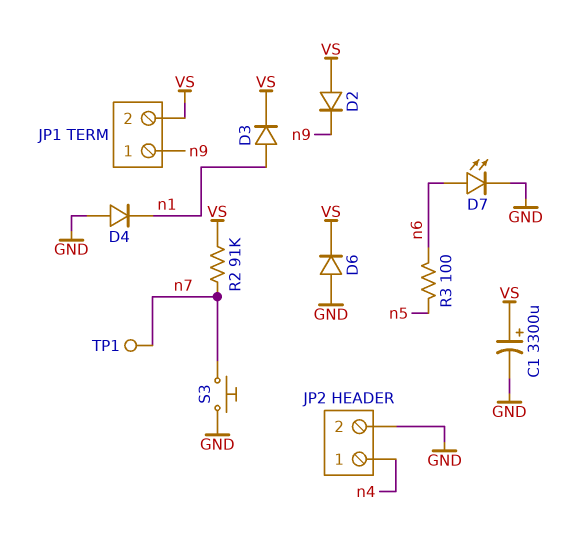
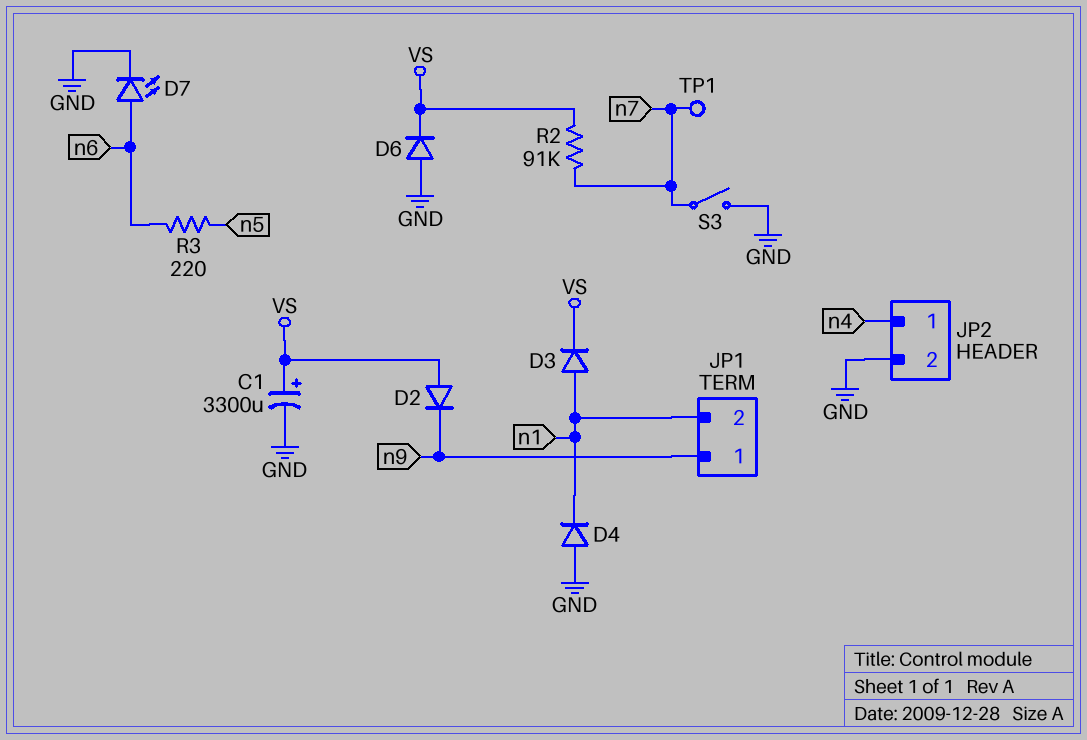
JP1 pin 2: VS -> n1
R3: 100 (n5, n6) -> 220 (n5, n6)
S3: button (GND, n7) -> switch (GND, n7)

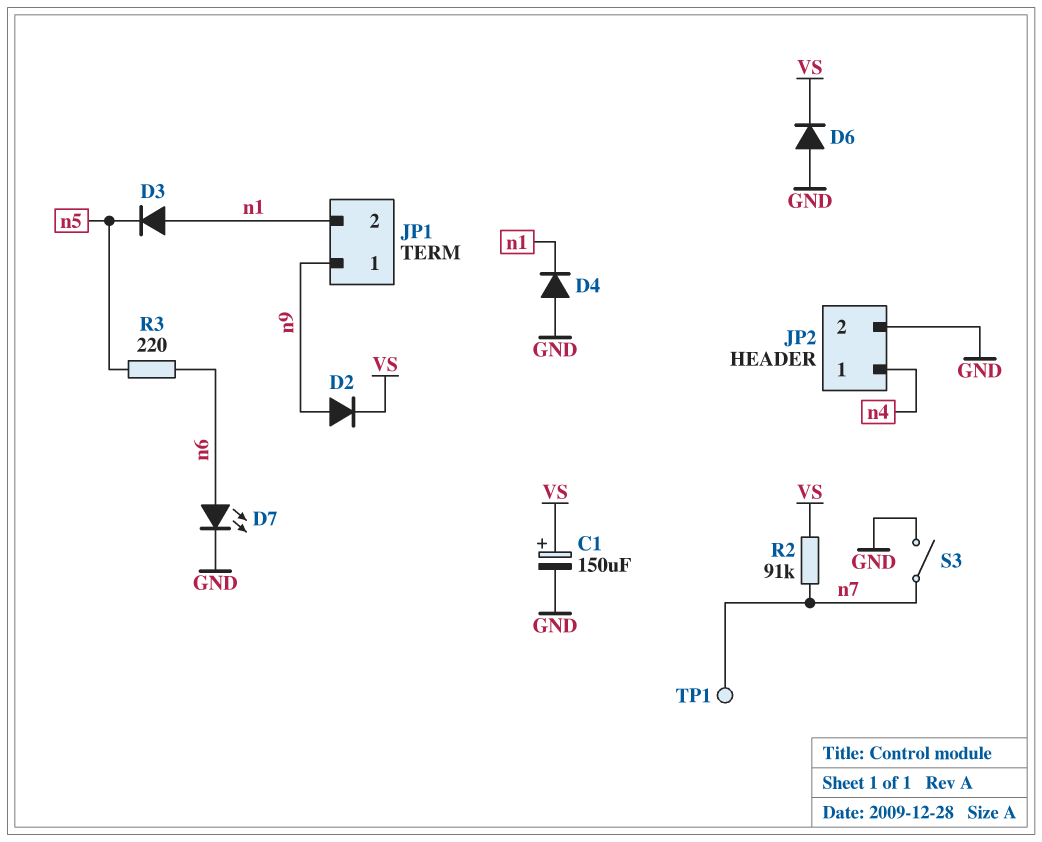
C1: 3300uF (plus VS, minus GND) -> 150uF (plus VS, minus GND)
D2: diode (A VS, K n9) -> diode (A n9, K VS)
D3: diode (A n1, K VS) -> diode (A n1, K n5)

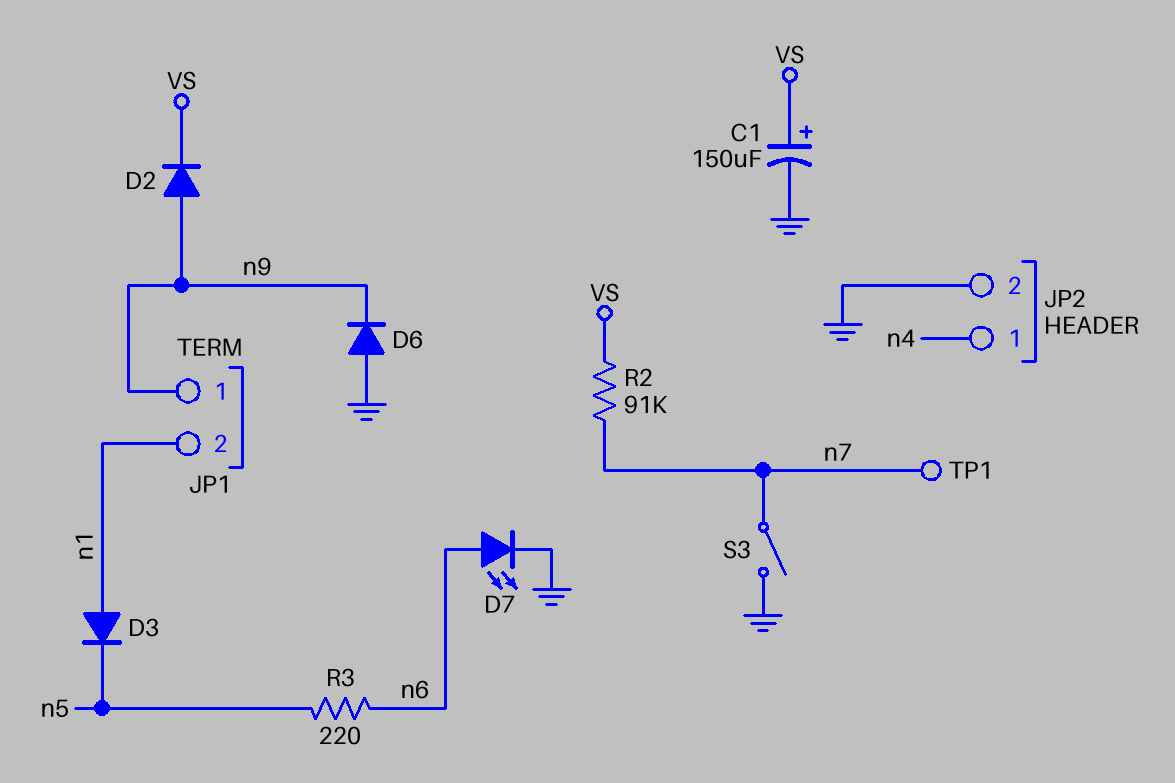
D4: diode (A GND, K n1) -> none
D6: diode (A GND, K VS) -> diode (A GND, K n9)

